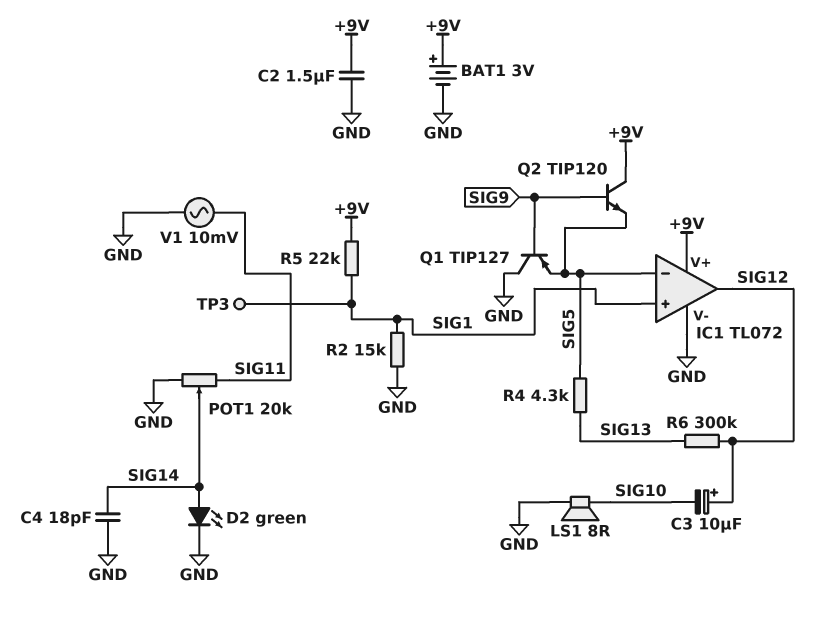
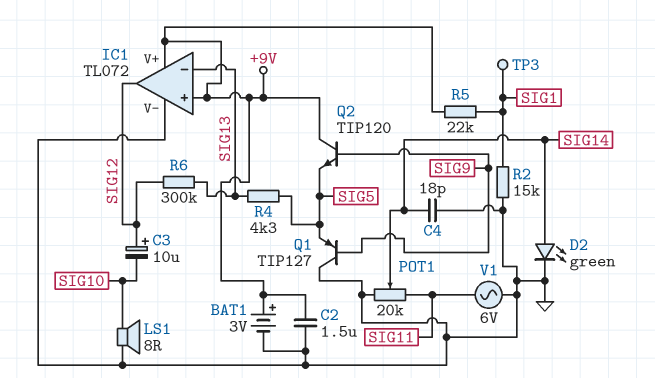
IC1 pin in+: SIG1 -> +9V
IC1 pin in-: SIG5 -> SIG13
V1: AC 10mV (GND, SIG11) -> AC 6V (GND, SIG11)

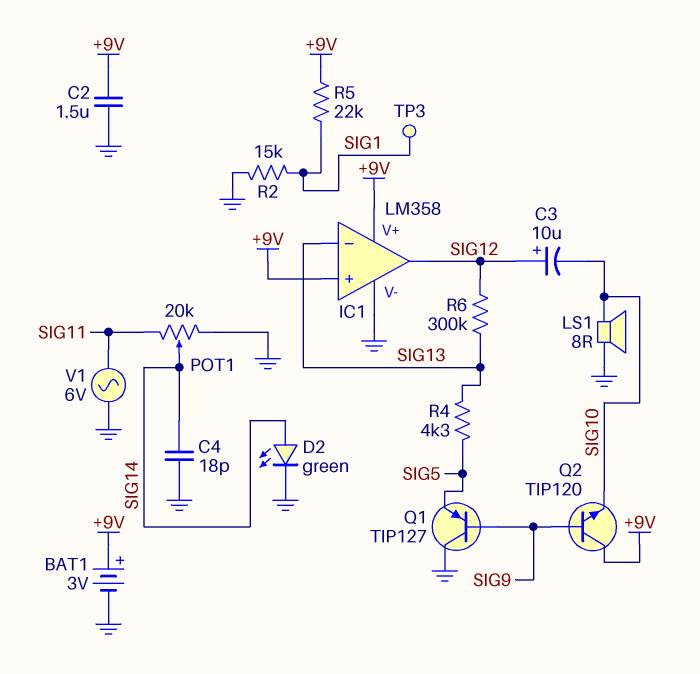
IC1: TL072 -> LM358
Q2: NPN TIP120 (B SIG9, C +9V, E SIG5) -> NPN TIP120 (B SIG9, C +9V, E SIG10)

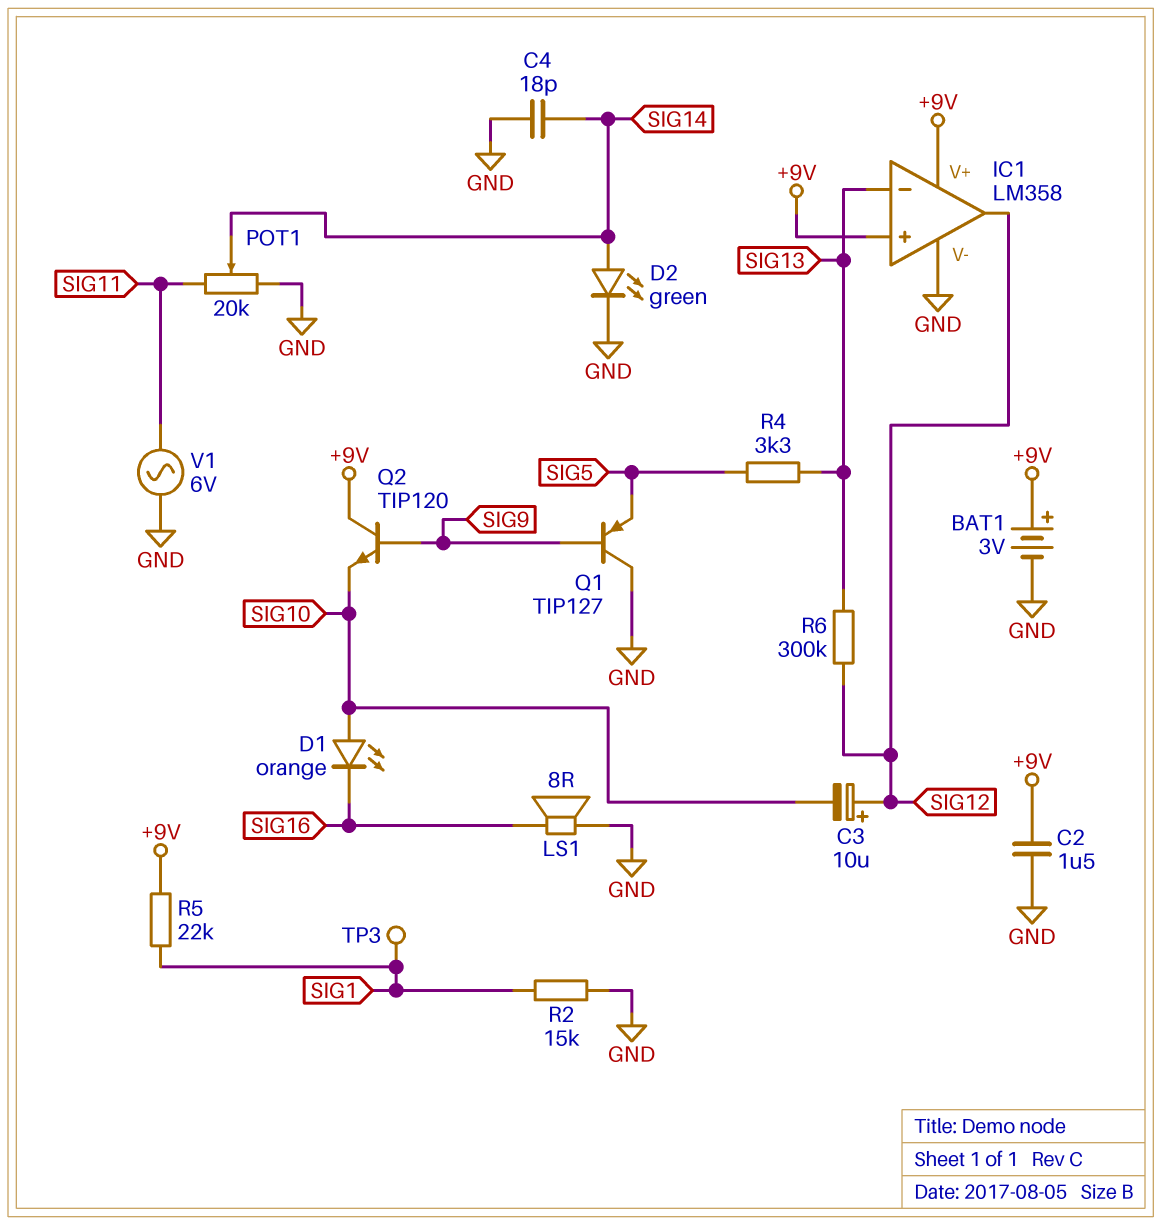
D1: none -> LED orange (A SIG10, K SIG16)
LS1: speaker 8R (GND, SIG10) -> speaker 8R (GND, SIG16)
R4: 4.3k (SIG5, SIG13) -> 3.3k (SIG5, SIG13)

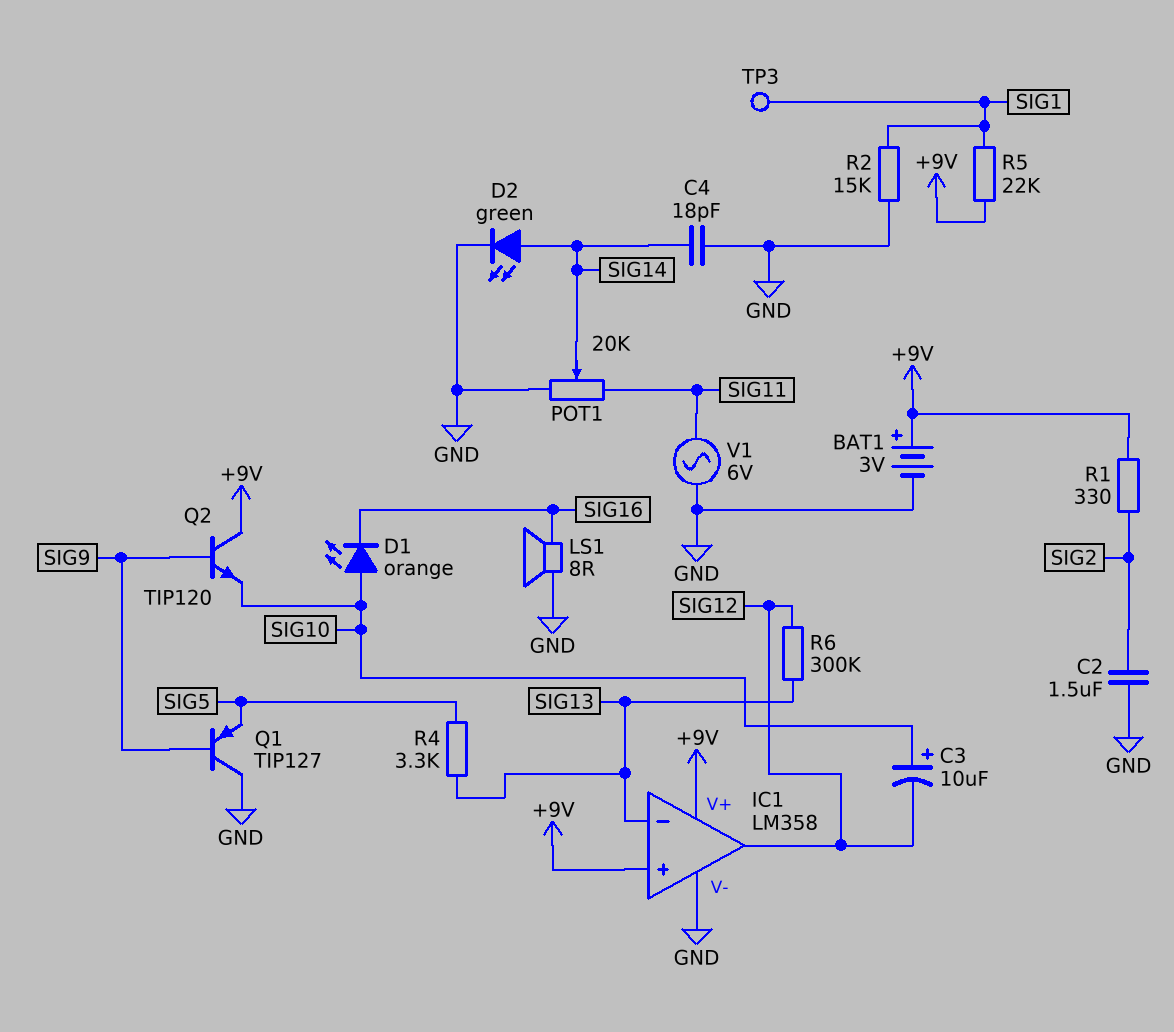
C2: 1.5uF (+9V, GND) -> 1.5uF (GND, SIG2)
C3: 10uF (plus SIG12, minus SIG10) -> 10uF (plus SIG10, minus SIG12)
R1: none -> 330 (+9V, SIG2)

